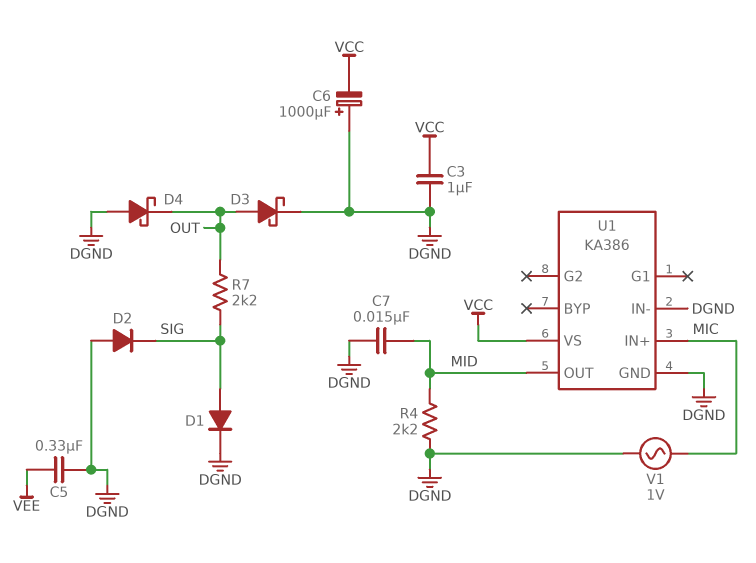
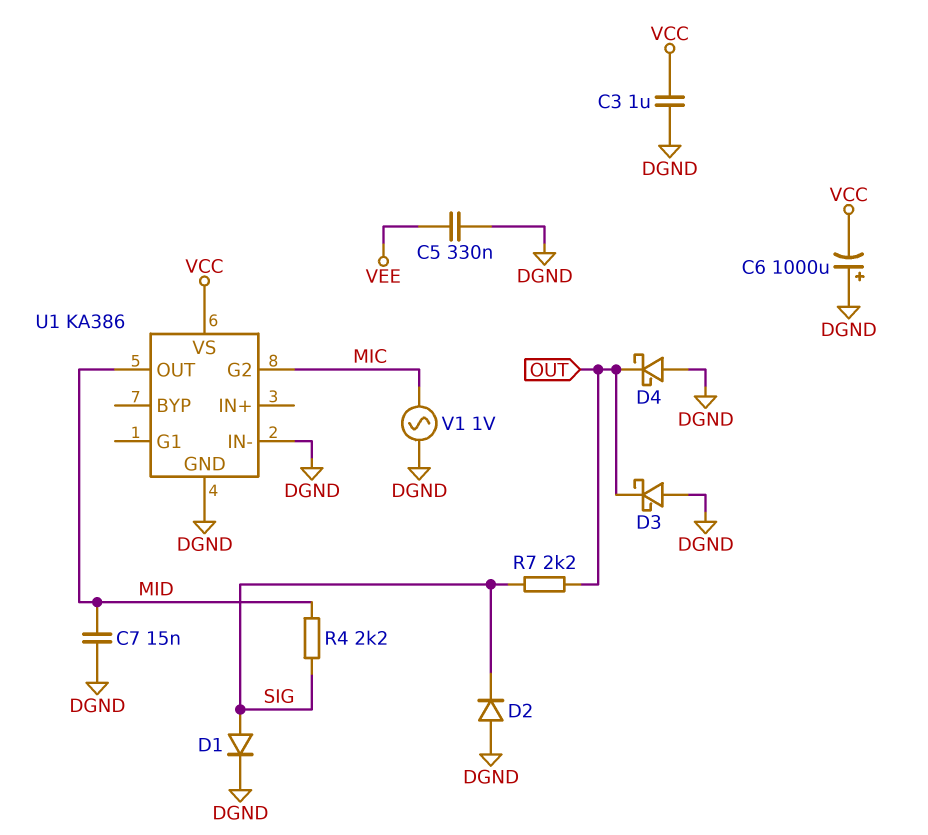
D3: schottky (A OUT, K DGND) -> schottky (A DGND, K OUT)
R4: 2.2k (DGND, MID) -> 2.2k (MID, SIG)
U1 pin G2: none -> MIC
U1 pin IN+: MIC -> none

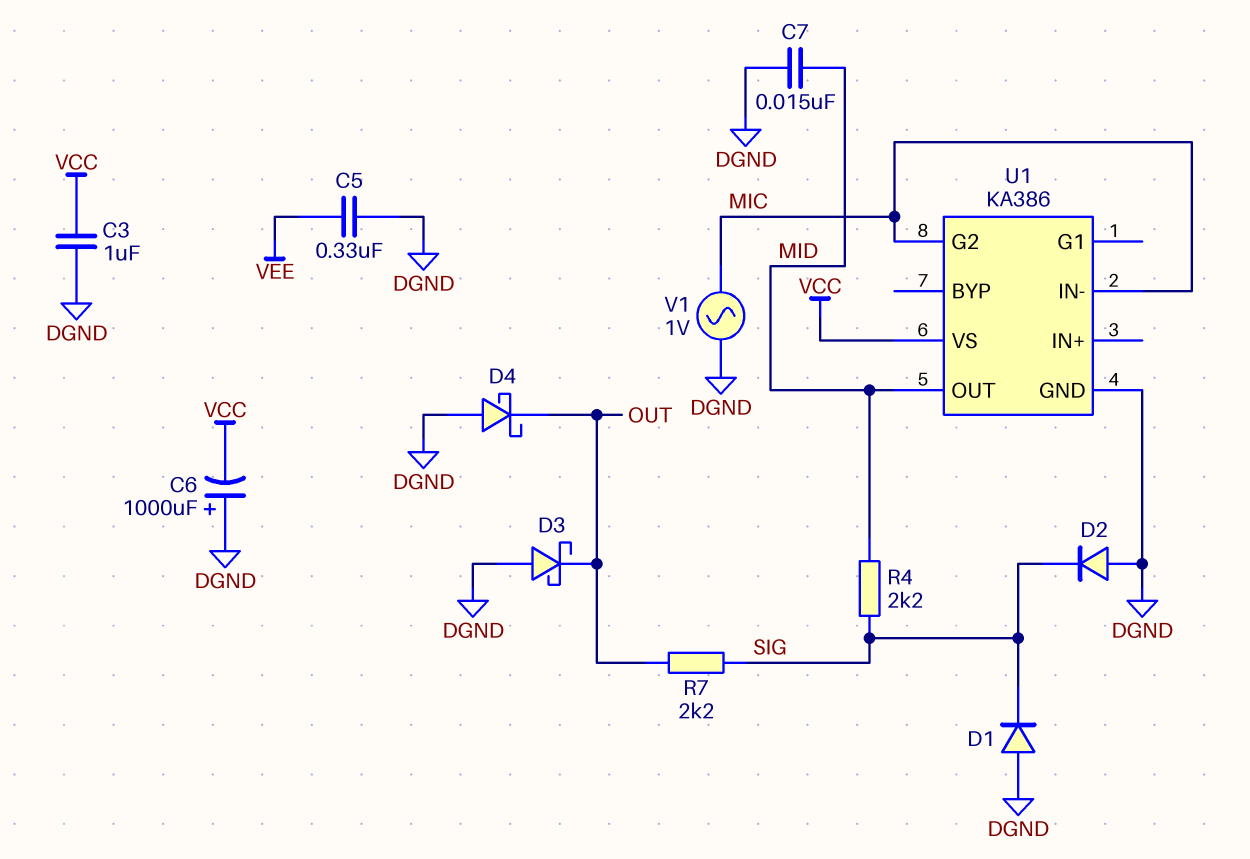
D1: diode (A SIG, K DGND) -> diode (A DGND, K SIG)
U1 pin IN-: DGND -> MIC

